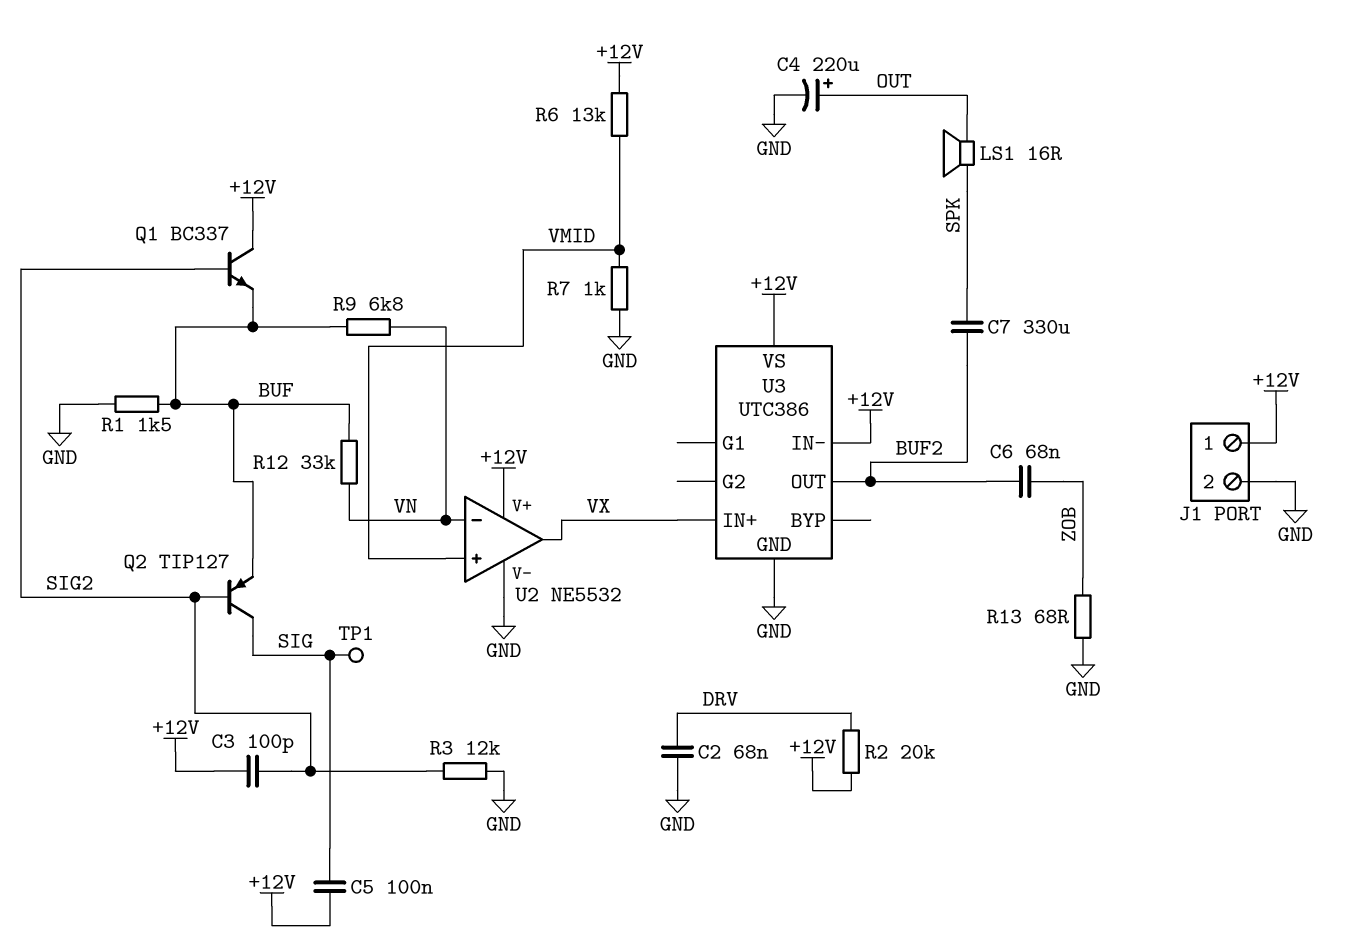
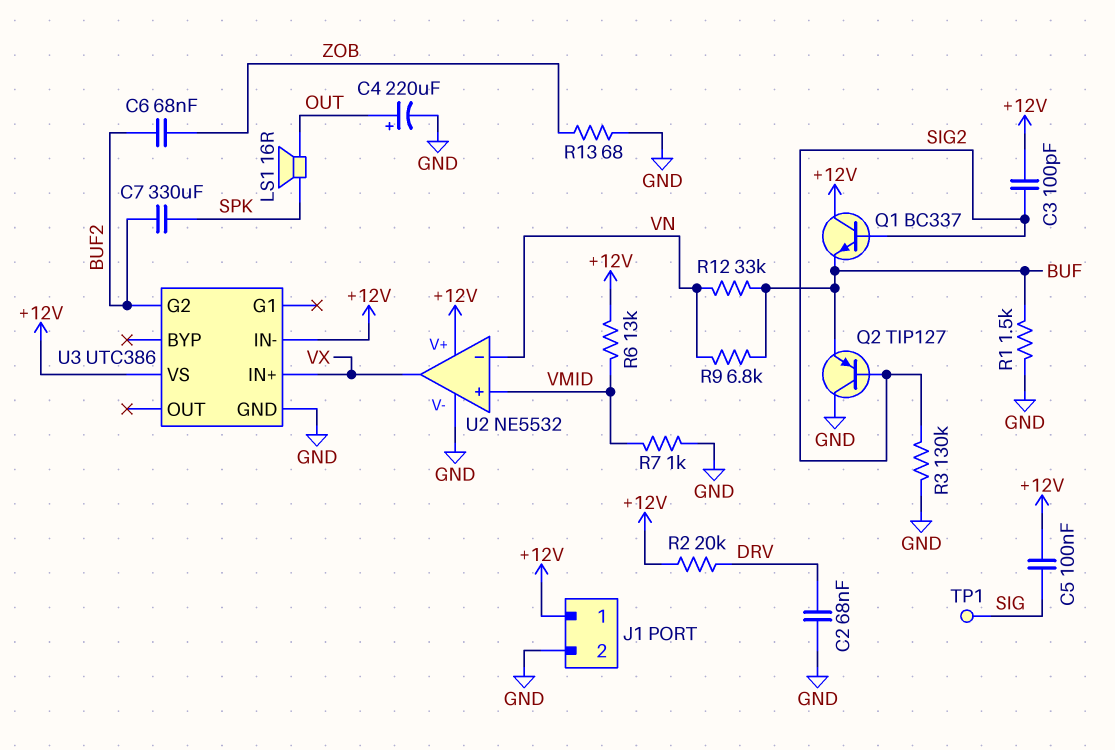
Q2: PNP TIP127 (B SIG2, C SIG, E BUF) -> PNP TIP127 (B SIG2, C GND, E BUF)
R3: 12k (GND, SIG2) -> 130k (GND, SIG2)
U3 pin G2: none -> BUF2
U3 pin OUT: BUF2 -> none

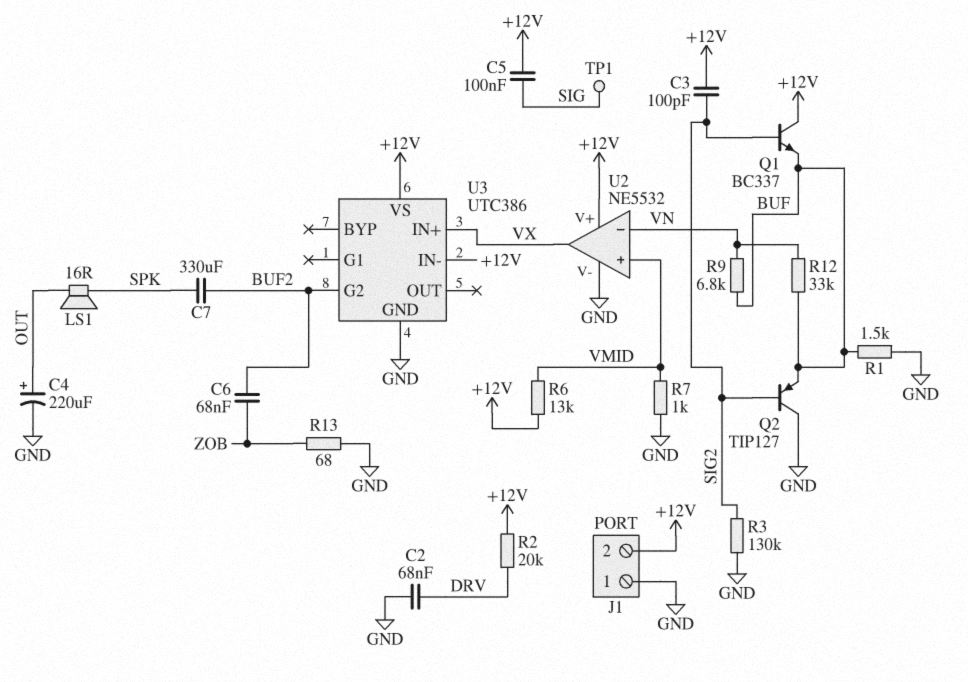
J1 pin 1: +12V -> GND
J1 pin 2: GND -> +12V

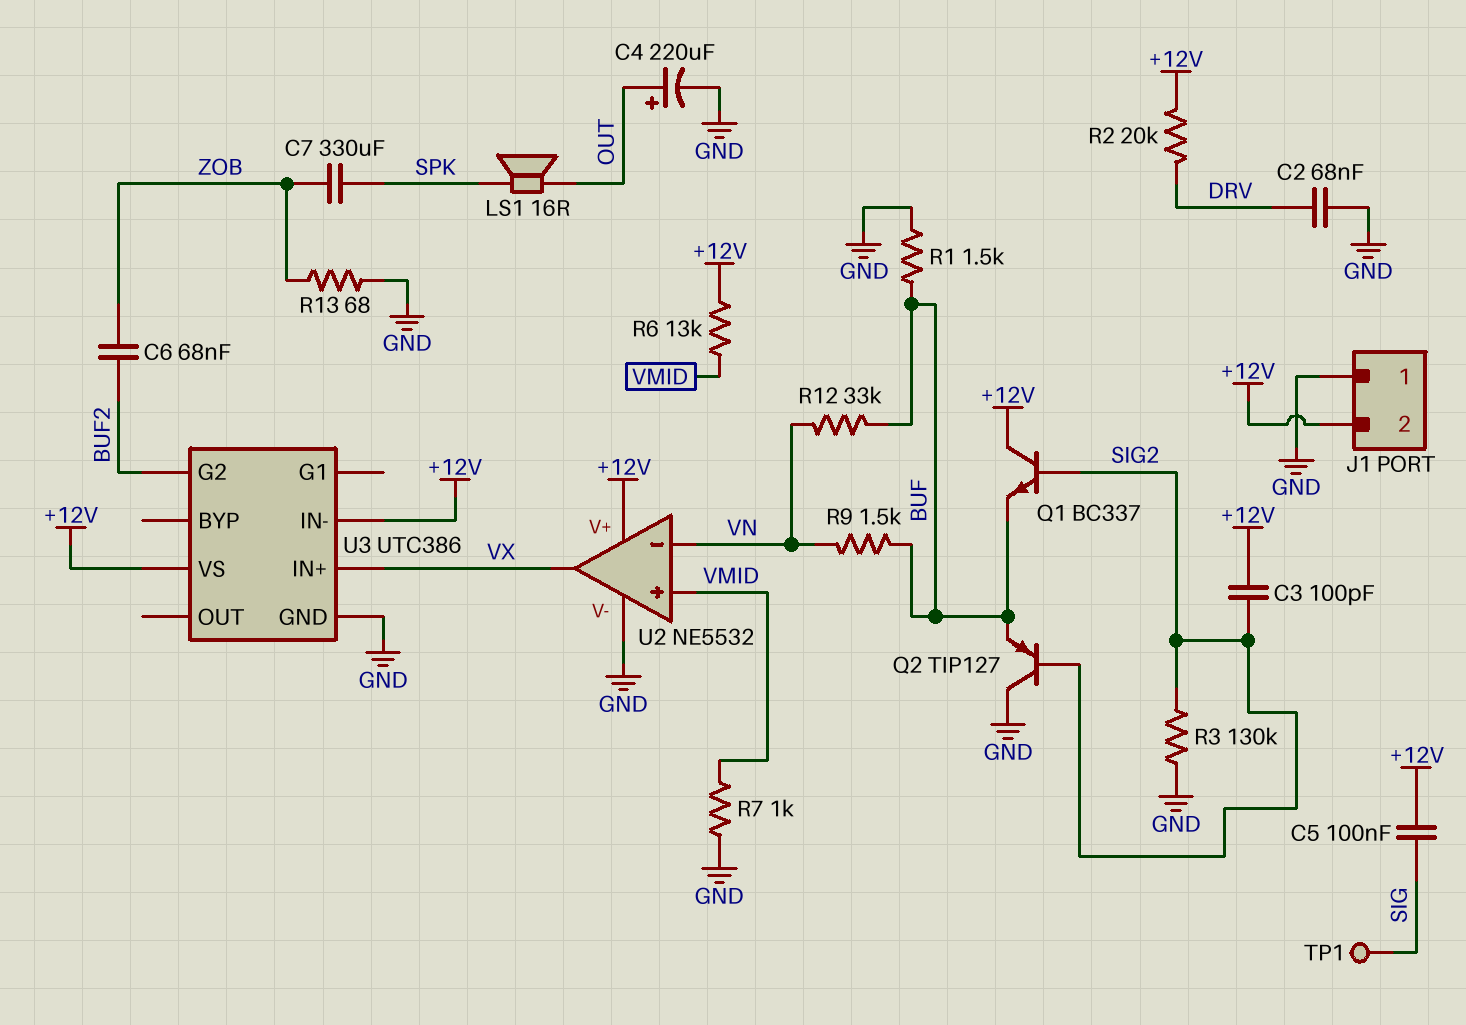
C7: 330uF (BUF2, SPK) -> 330uF (SPK, ZOB)
R9: 6.8k (BUF, VN) -> 1.5k (BUF, VN)

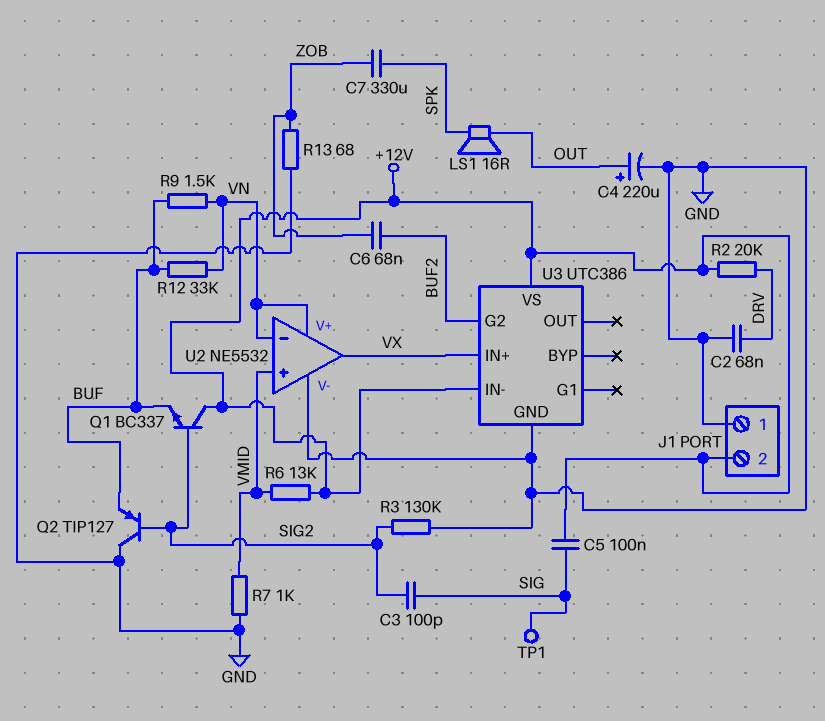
C3: 100pF (+12V, SIG2) -> 100pF (SIG, SIG2)
R1: 1.5k (BUF, GND) -> none
U2 pin V+: +12V -> VN

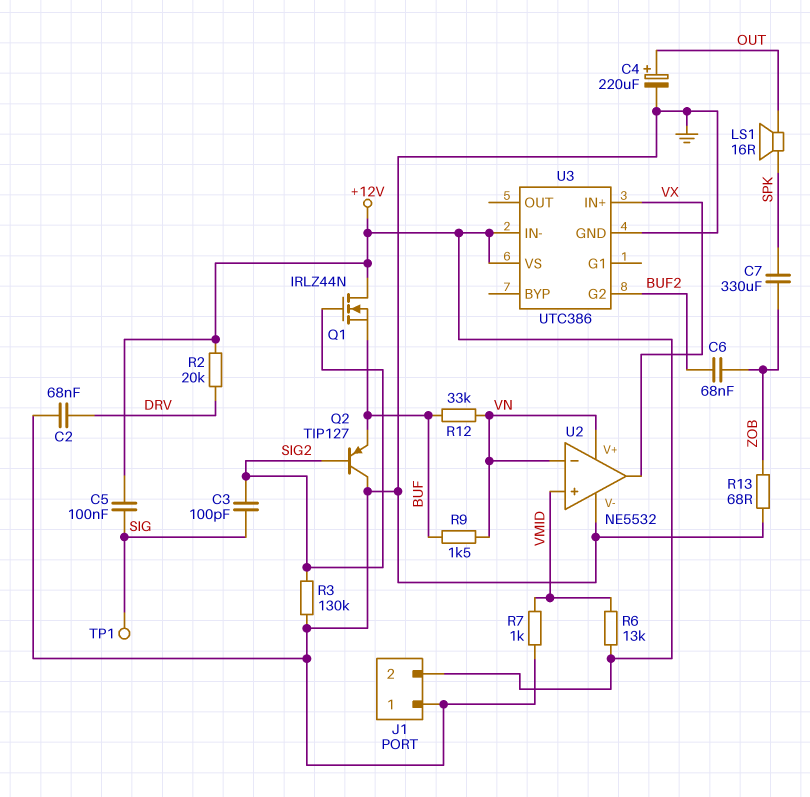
Q1: NPN BC337 (B SIG2, C +12V, E BUF) -> NMOS IRLZ44N (G SIG2, D +12V, S BUF)

